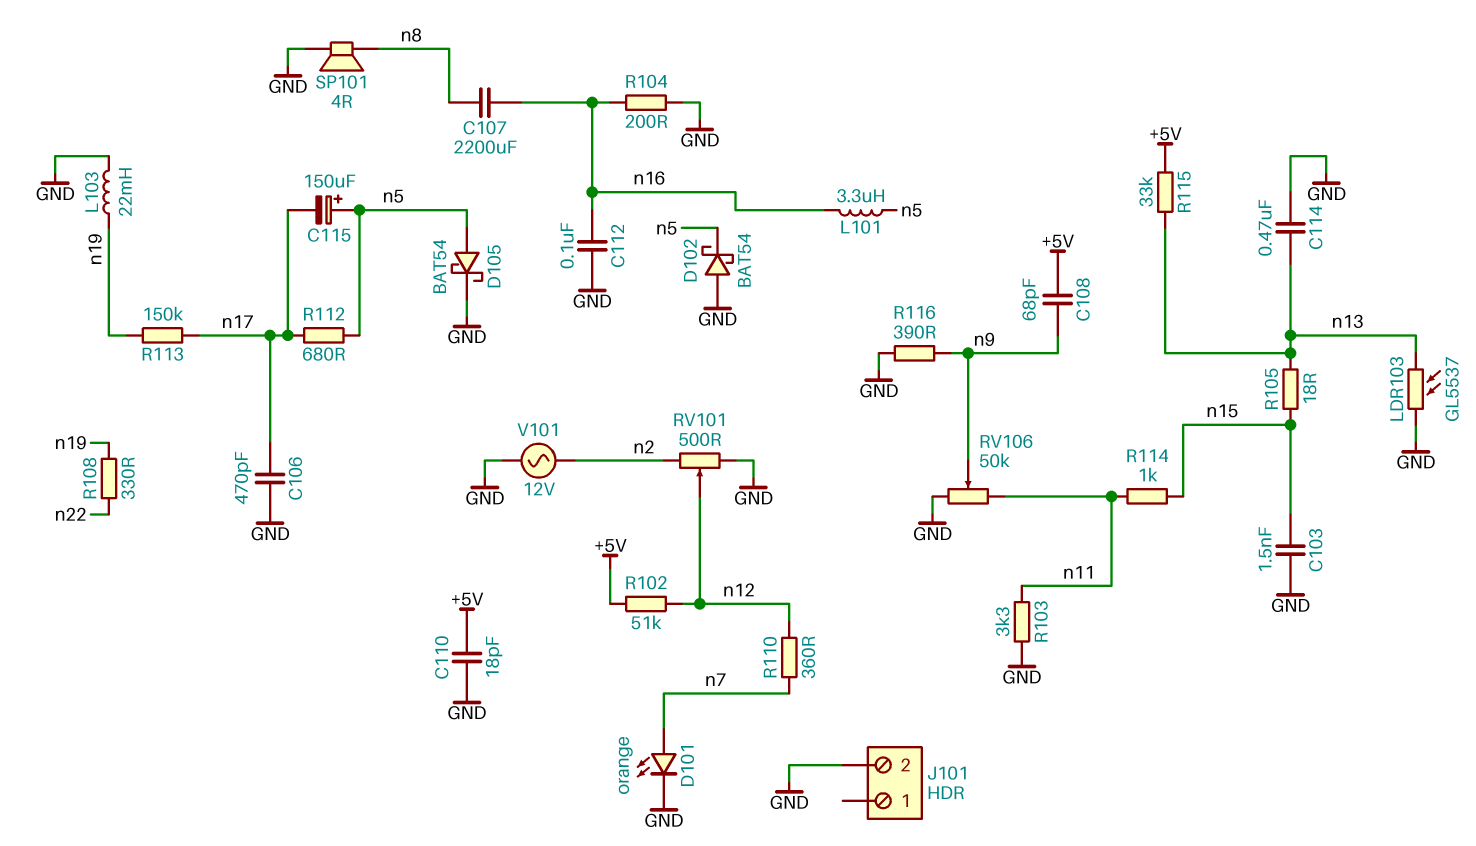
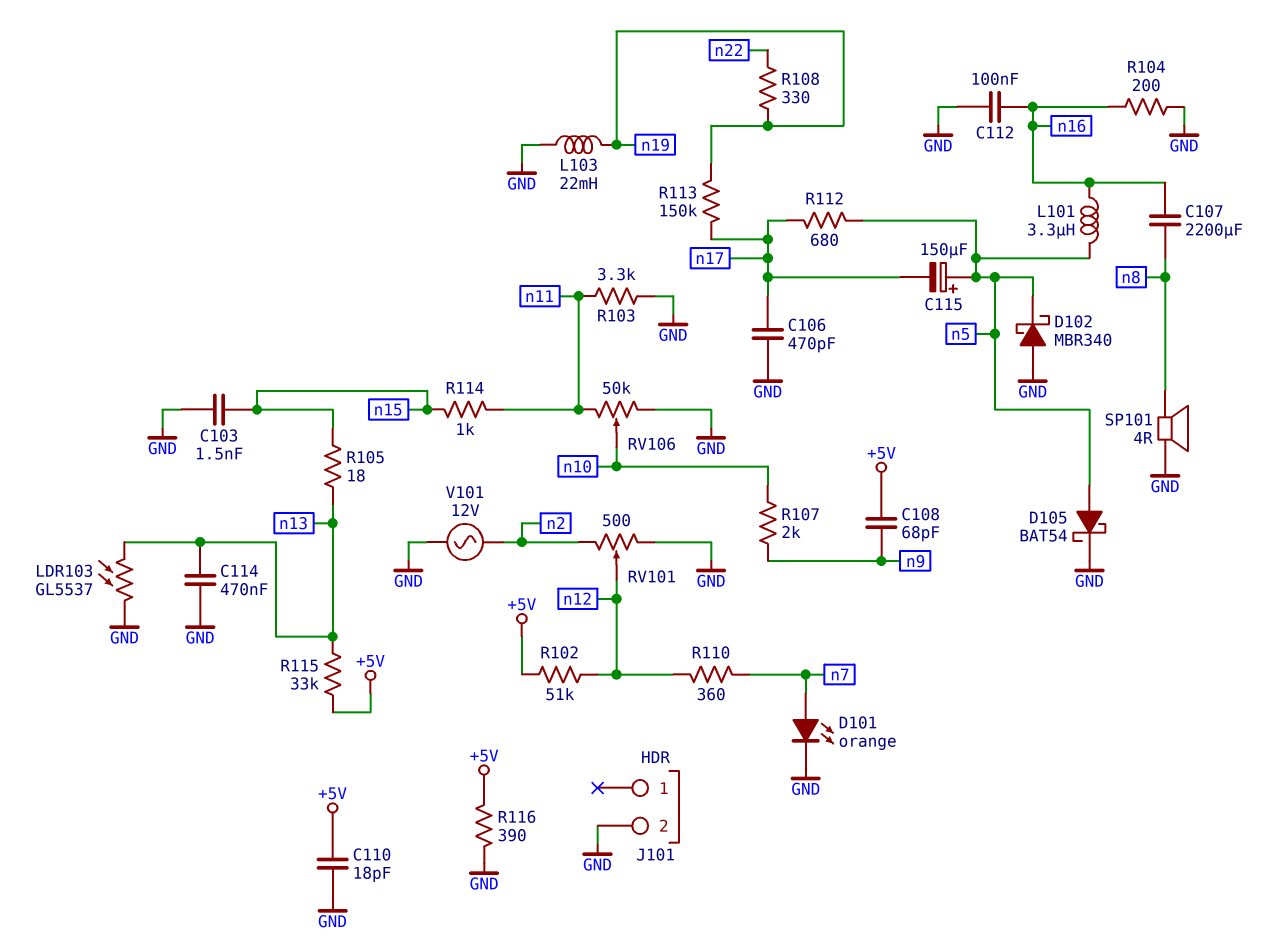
D102: schottky BAT54 (A GND, K n5) -> schottky MBR340 (A GND, K n5)
R107: none -> 2k (n9, n10)
R116: 390 (GND, n9) -> 390 (+5V, GND)
RV106: 50k (GND, n11, wiper n9) -> 50k (GND, n11, wiper n10)

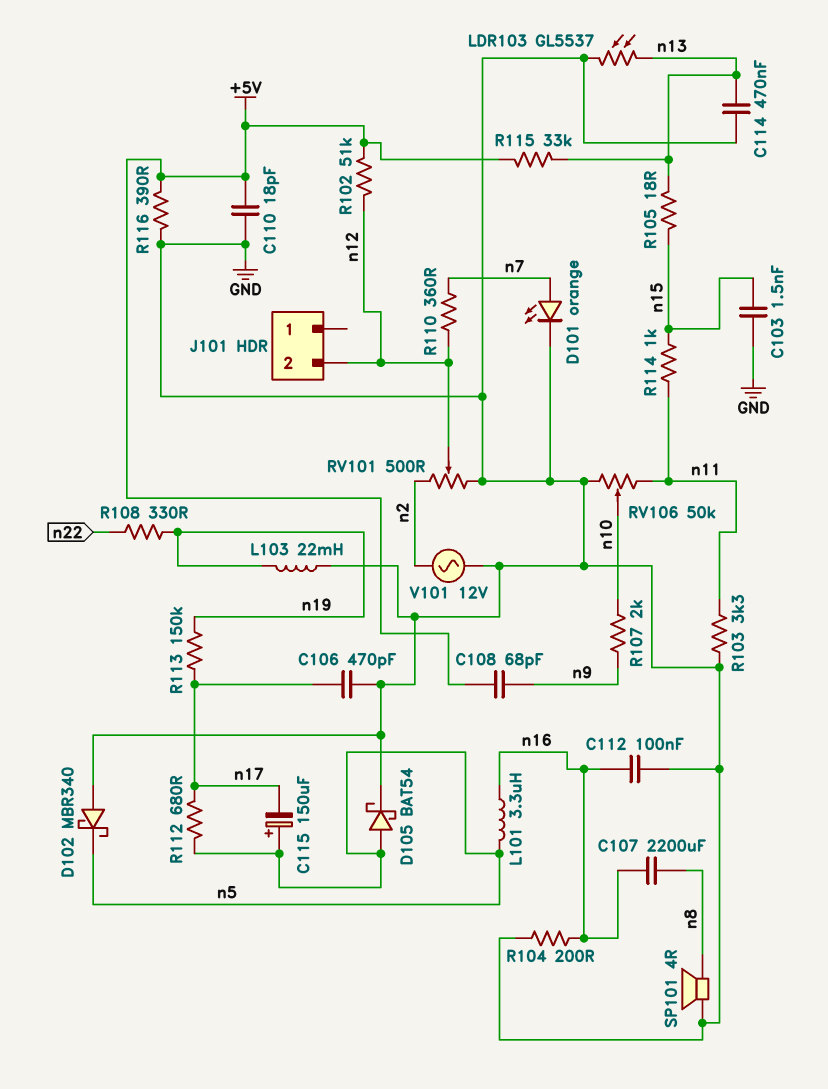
J101 pin 2: GND -> n12

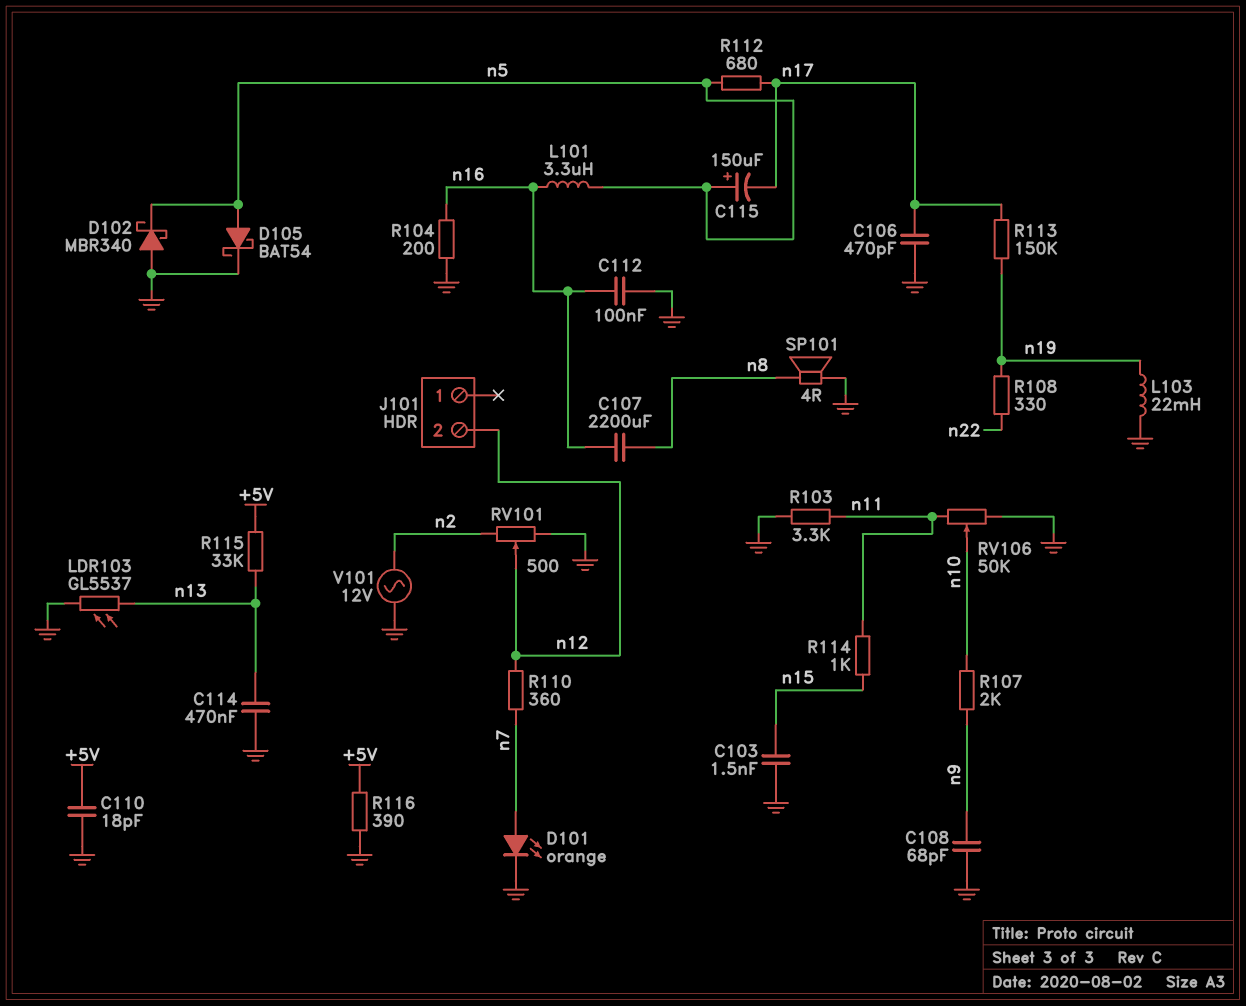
C108: 68pF (+5V, n9) -> 68pF (GND, n9)
R102: 51k (+5V, n12) -> none
R105: 18 (n13, n15) -> none

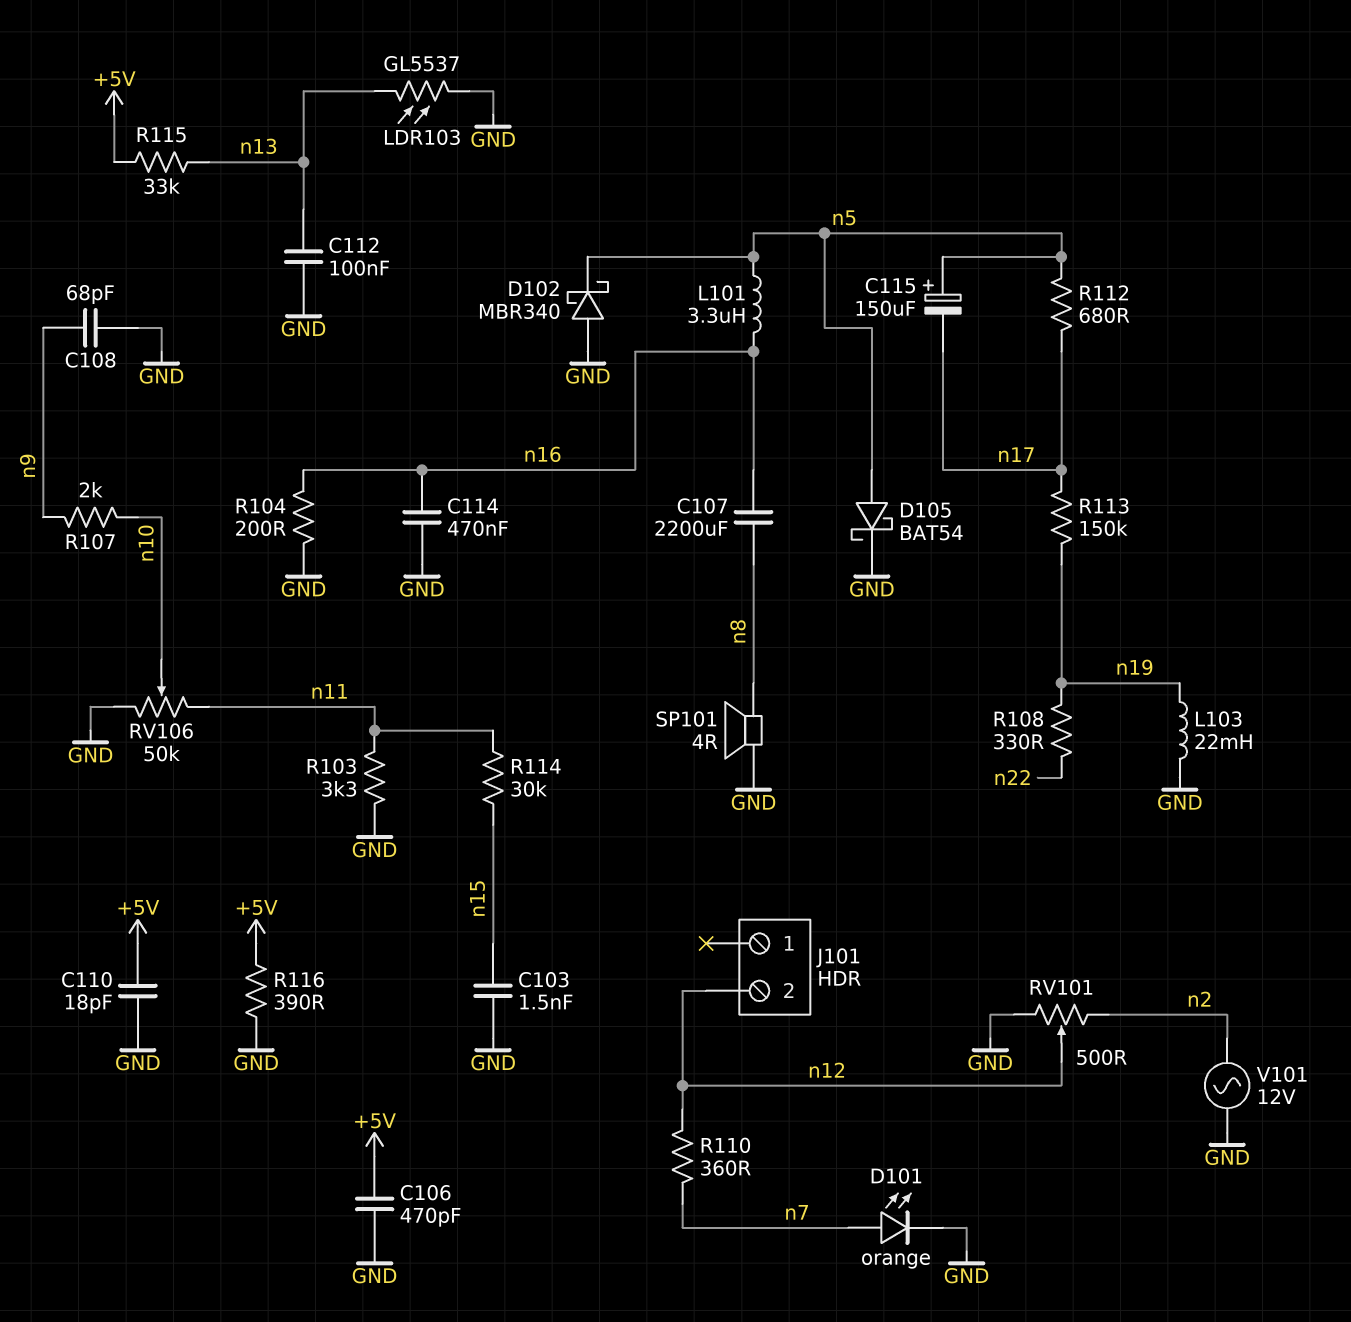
C106: 470pF (GND, n17) -> 470pF (+5V, GND)
C112: 100nF (GND, n16) -> 100nF (GND, n13)
C114: 470nF (GND, n13) -> 470nF (GND, n16)
R114: 1k (n11, n15) -> 30k (n11, n15)

